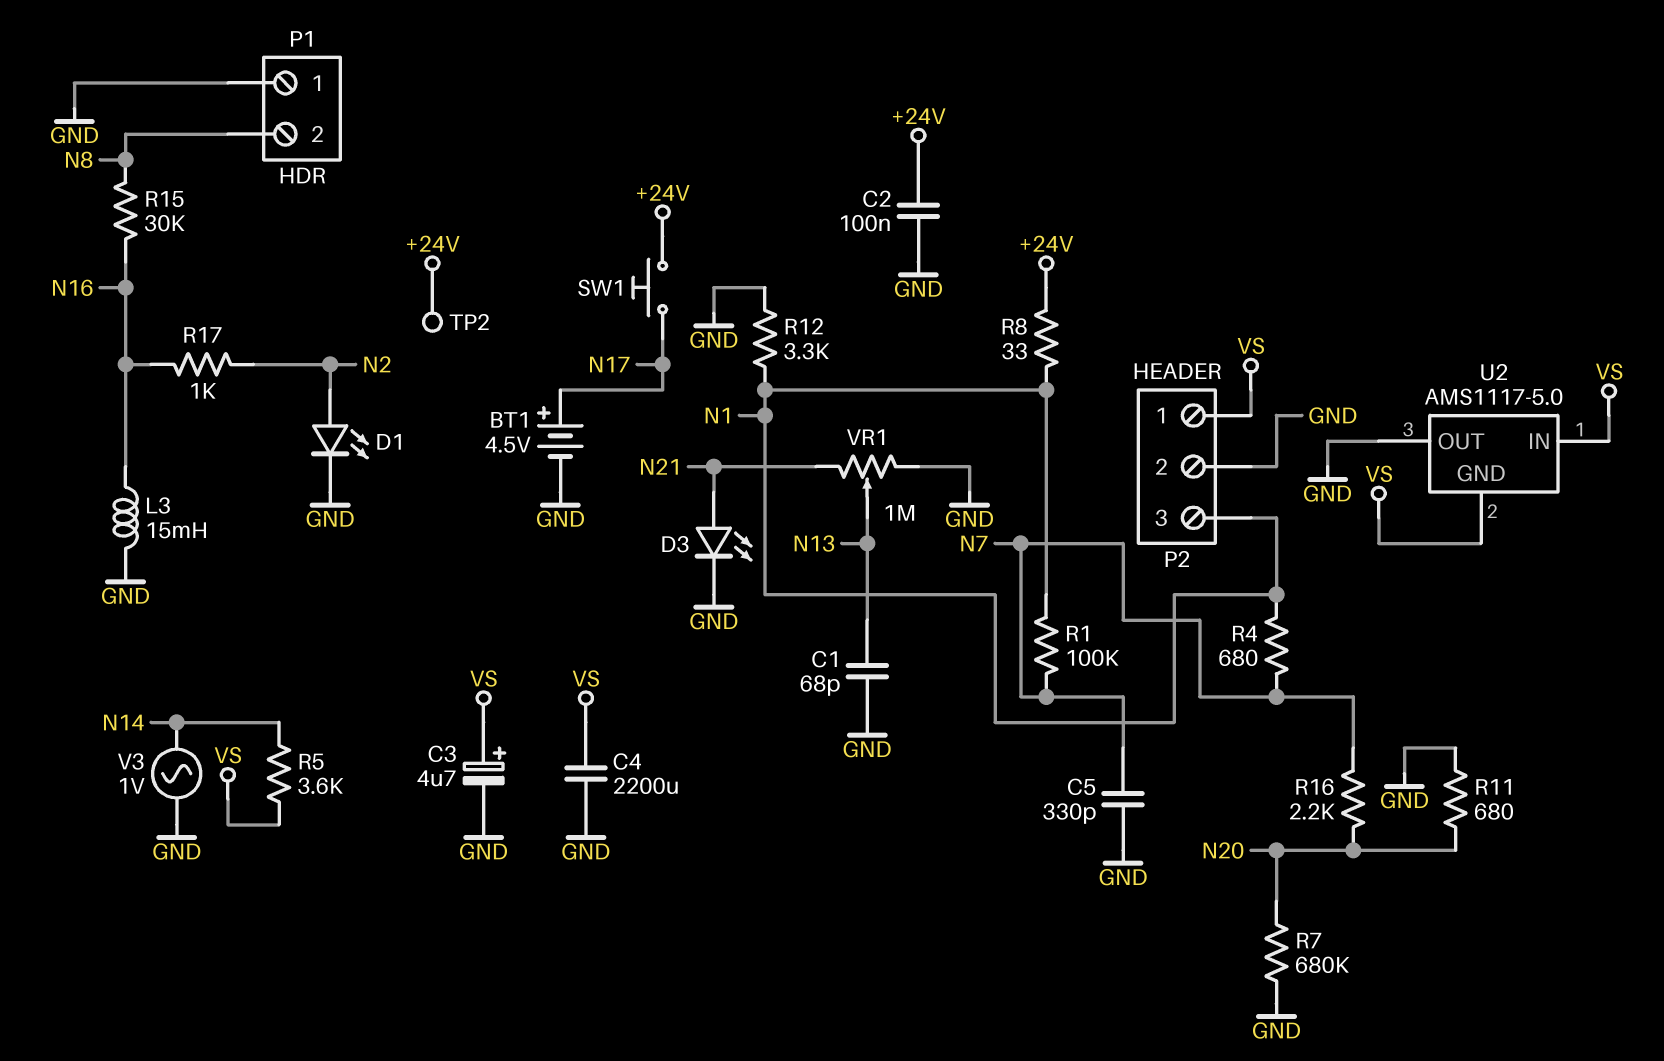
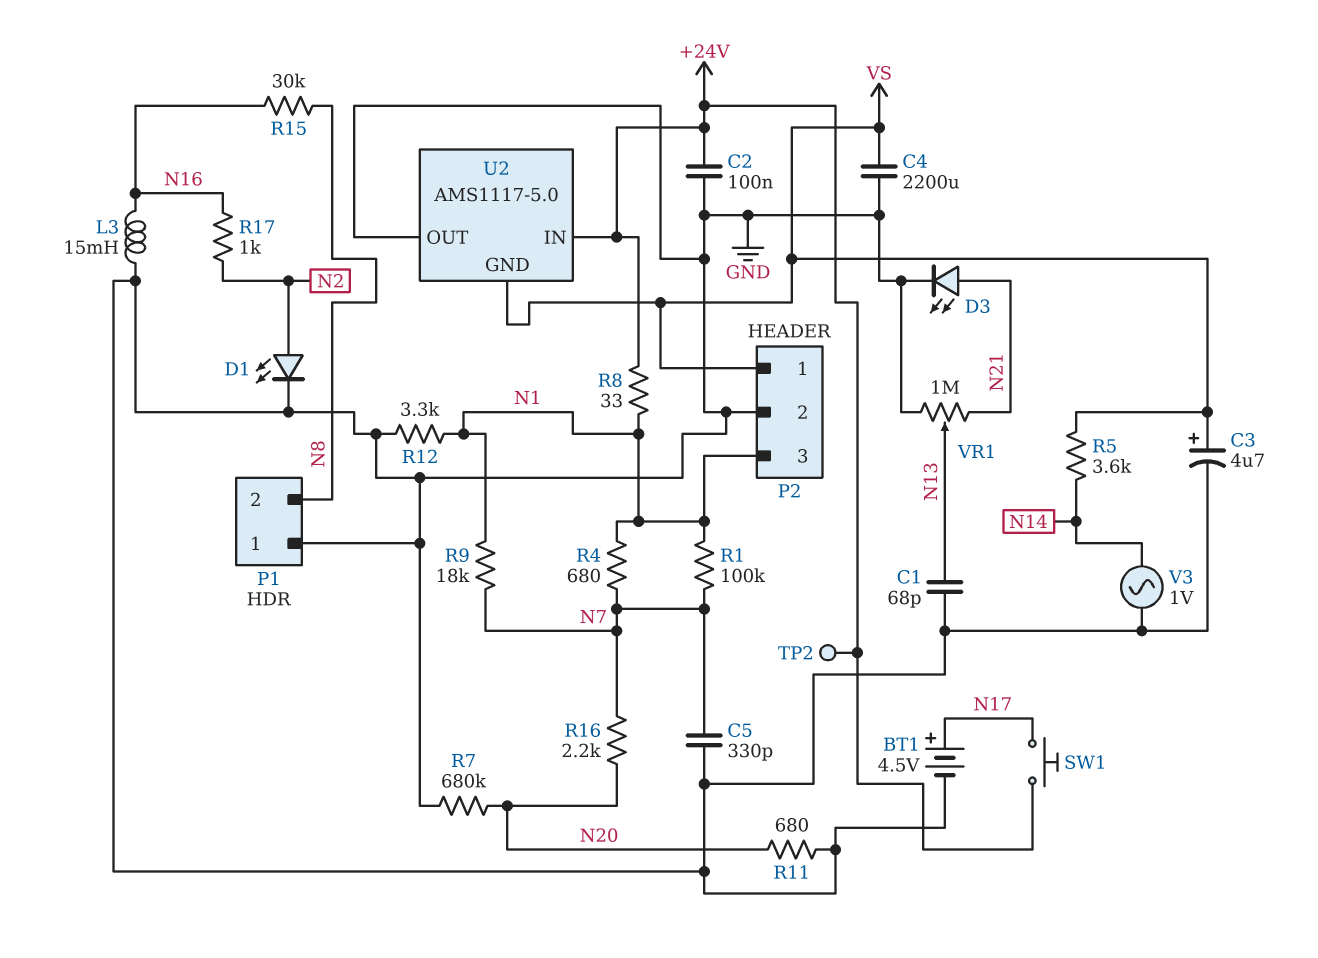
R9: none -> 18k (N1, N7)
U2 pin IN: VS -> +24V

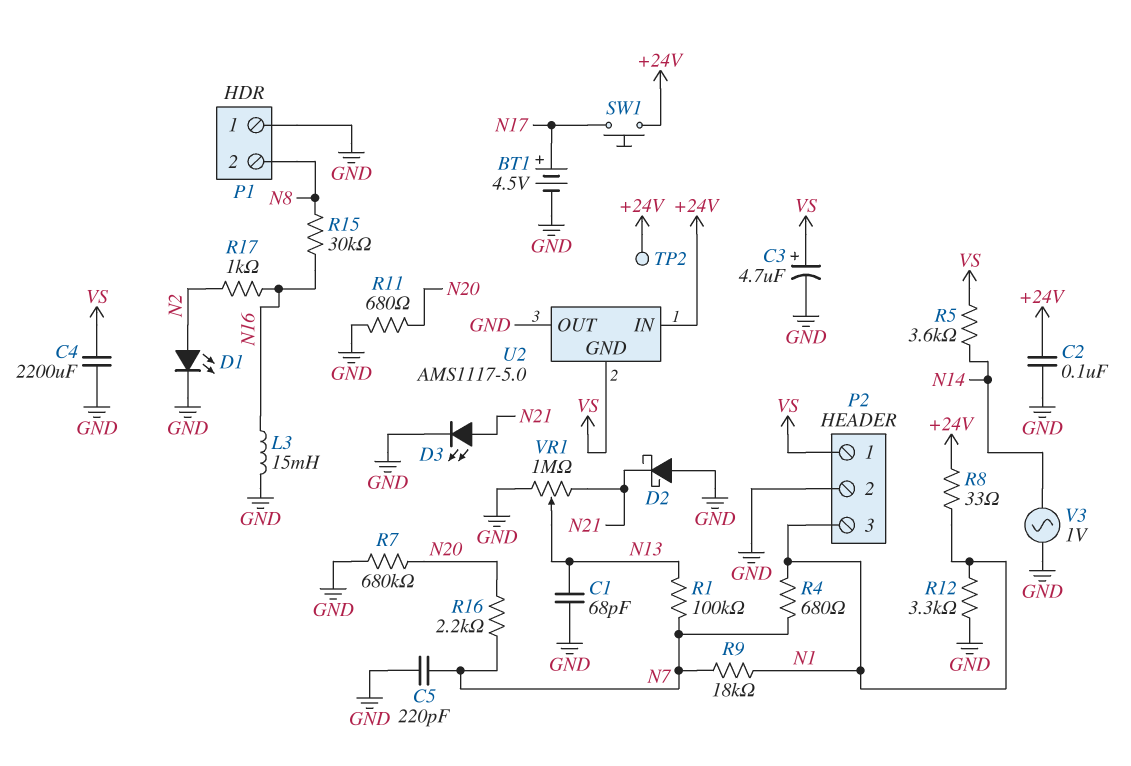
C5: 330pF (GND, N7) -> 220pF (GND, N7)
D2: none -> schottky (A GND, K N21)
R1: 100k (N1, N7) -> 100k (N7, N13)

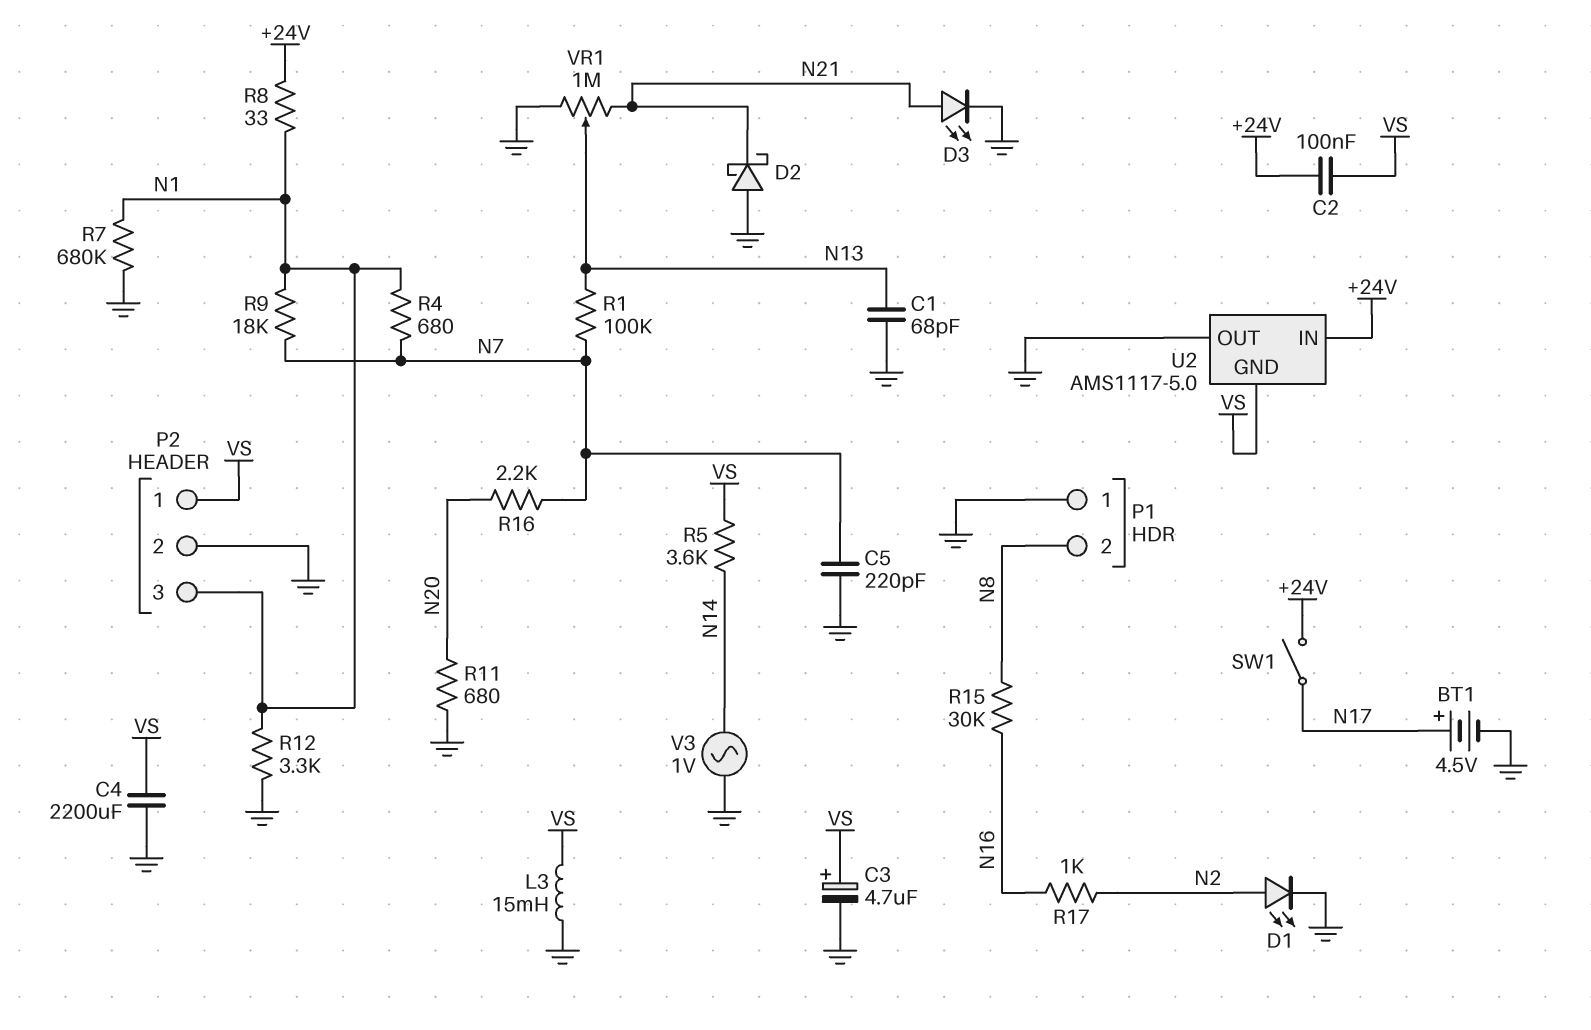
C2: 100nF (+24V, GND) -> 100nF (+24V, VS)
L3: 15mH (GND, N16) -> 15mH (GND, VS)
R7: 680k (GND, N20) -> 680k (GND, N1)
SW1: button (+24V, N17) -> switch (+24V, N17)
TP2: test point (+24V) -> none

